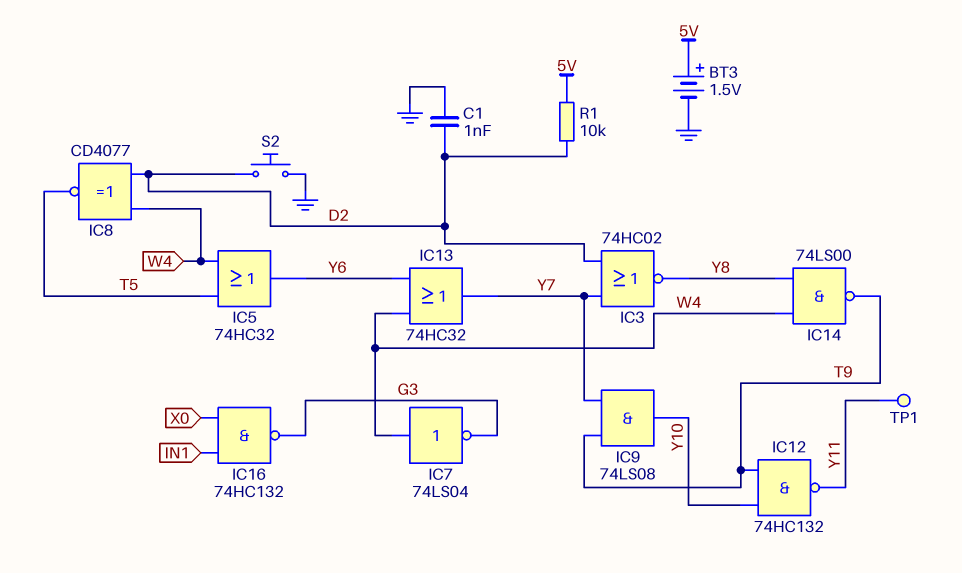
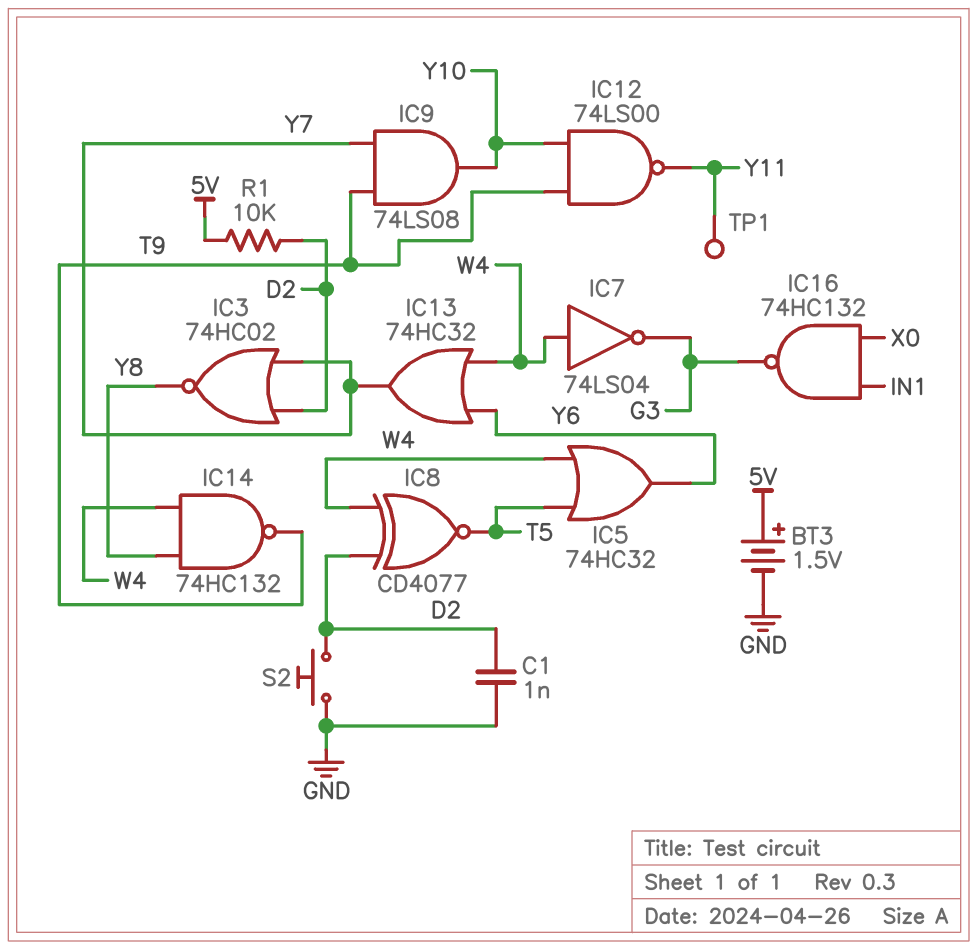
IC12: NAND 74HC132 (in T9, in Y10, out Y11) -> NAND 74LS00 (in T9, in Y10, out Y11)
IC14: NAND 74LS00 (in W4, in Y8, out T9) -> NAND 74HC132 (in W4, in Y8, out T9)

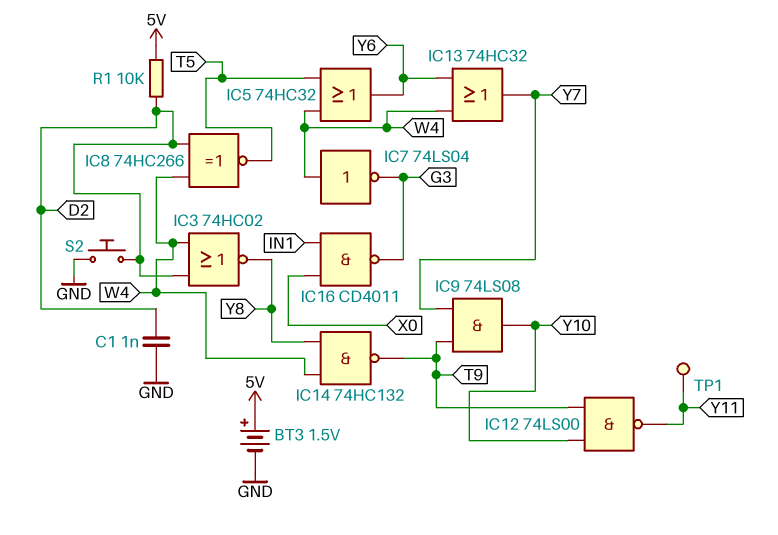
IC3: NOR 74HC02 (in D2, in Y7, out Y8) -> NOR 74HC02 (in D2, in W4, out Y8)
IC8: XNOR CD4077 (in D2, in W4, out T5) -> XNOR 74HC266 (in D2, in W4, out T5)
IC16: NAND 74HC132 (in IN1, in X0, out G3) -> NAND CD4011 (in IN1, in X0, out G3)

